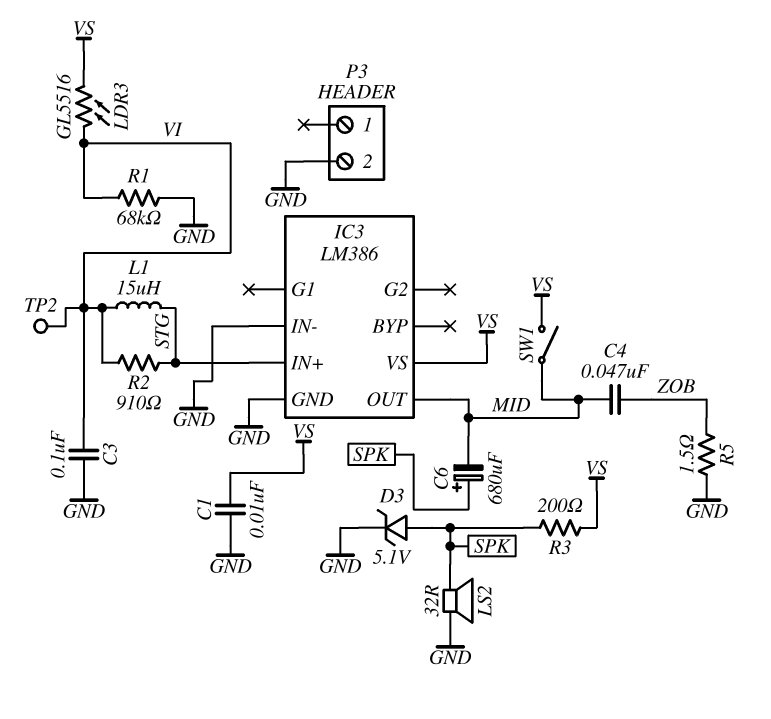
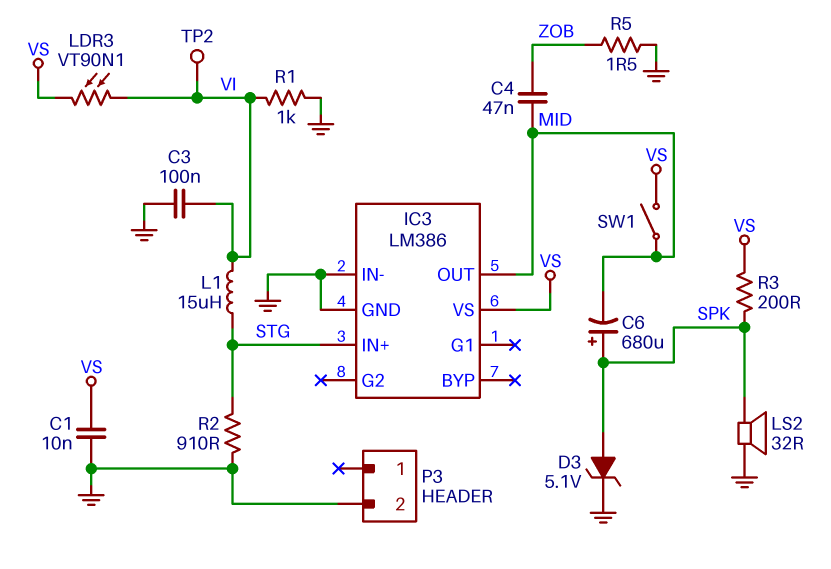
LDR3: GL5516 (VI, VS) -> VT90N1 (VI, VS)
R1: 68k (GND, VI) -> 1k (GND, VI)
R2: 910 (STG, VI) -> 910 (GND, STG)

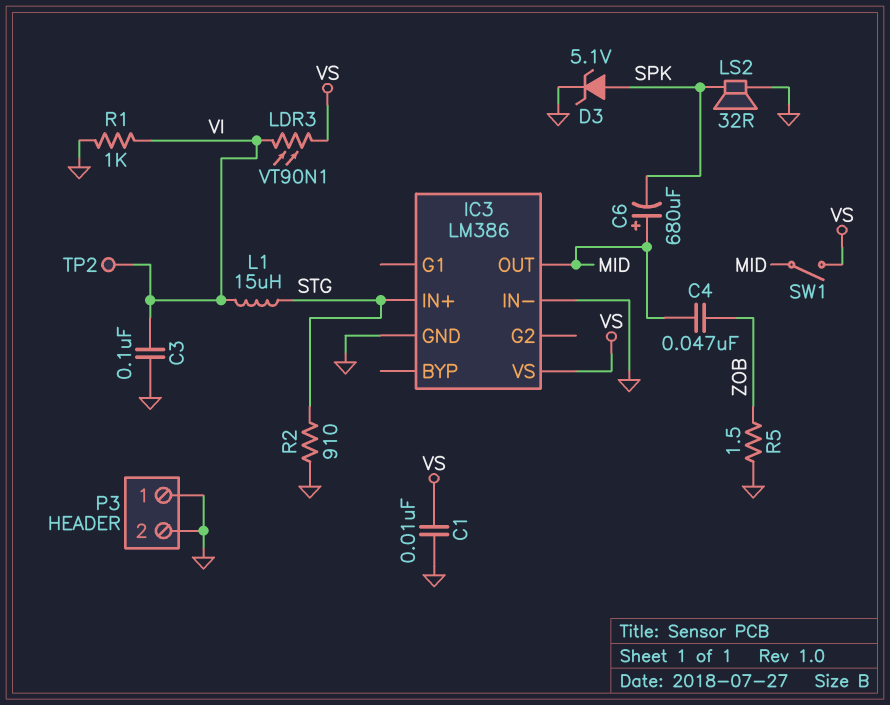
C6: 680uF (plus SPK, minus MID) -> 680uF (plus MID, minus SPK)
P3 pin 1: none -> GND
R3: 200 (SPK, VS) -> none

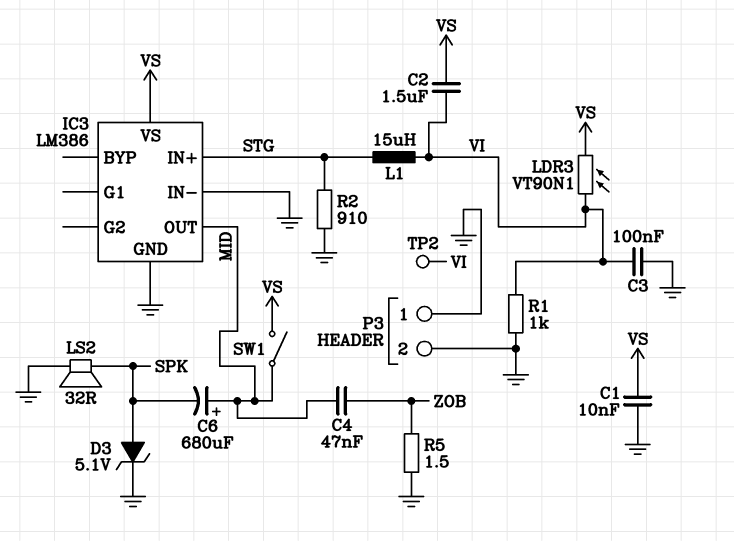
C2: none -> 1.5uF (VI, VS)

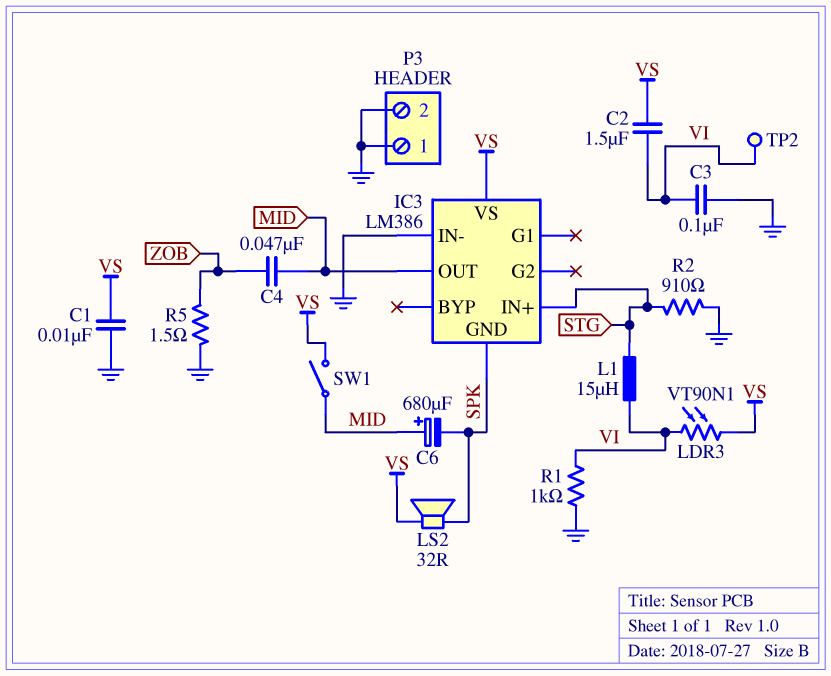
D3: zener 5.1V (A SPK, K GND) -> none
IC3 pin GND: GND -> SPK
LS2: speaker 32R (GND, SPK) -> speaker 32R (SPK, VS)

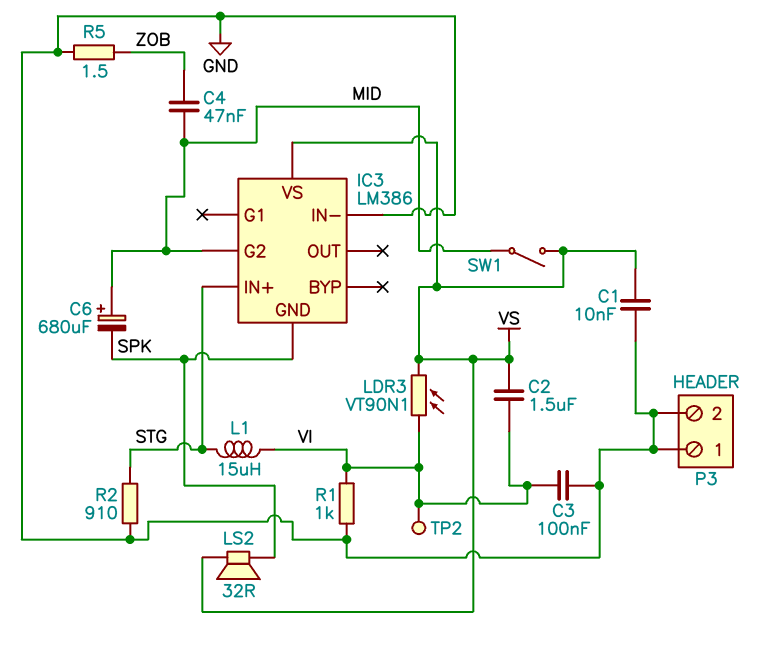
IC3 pin G2: none -> MID
IC3 pin OUT: MID -> none

